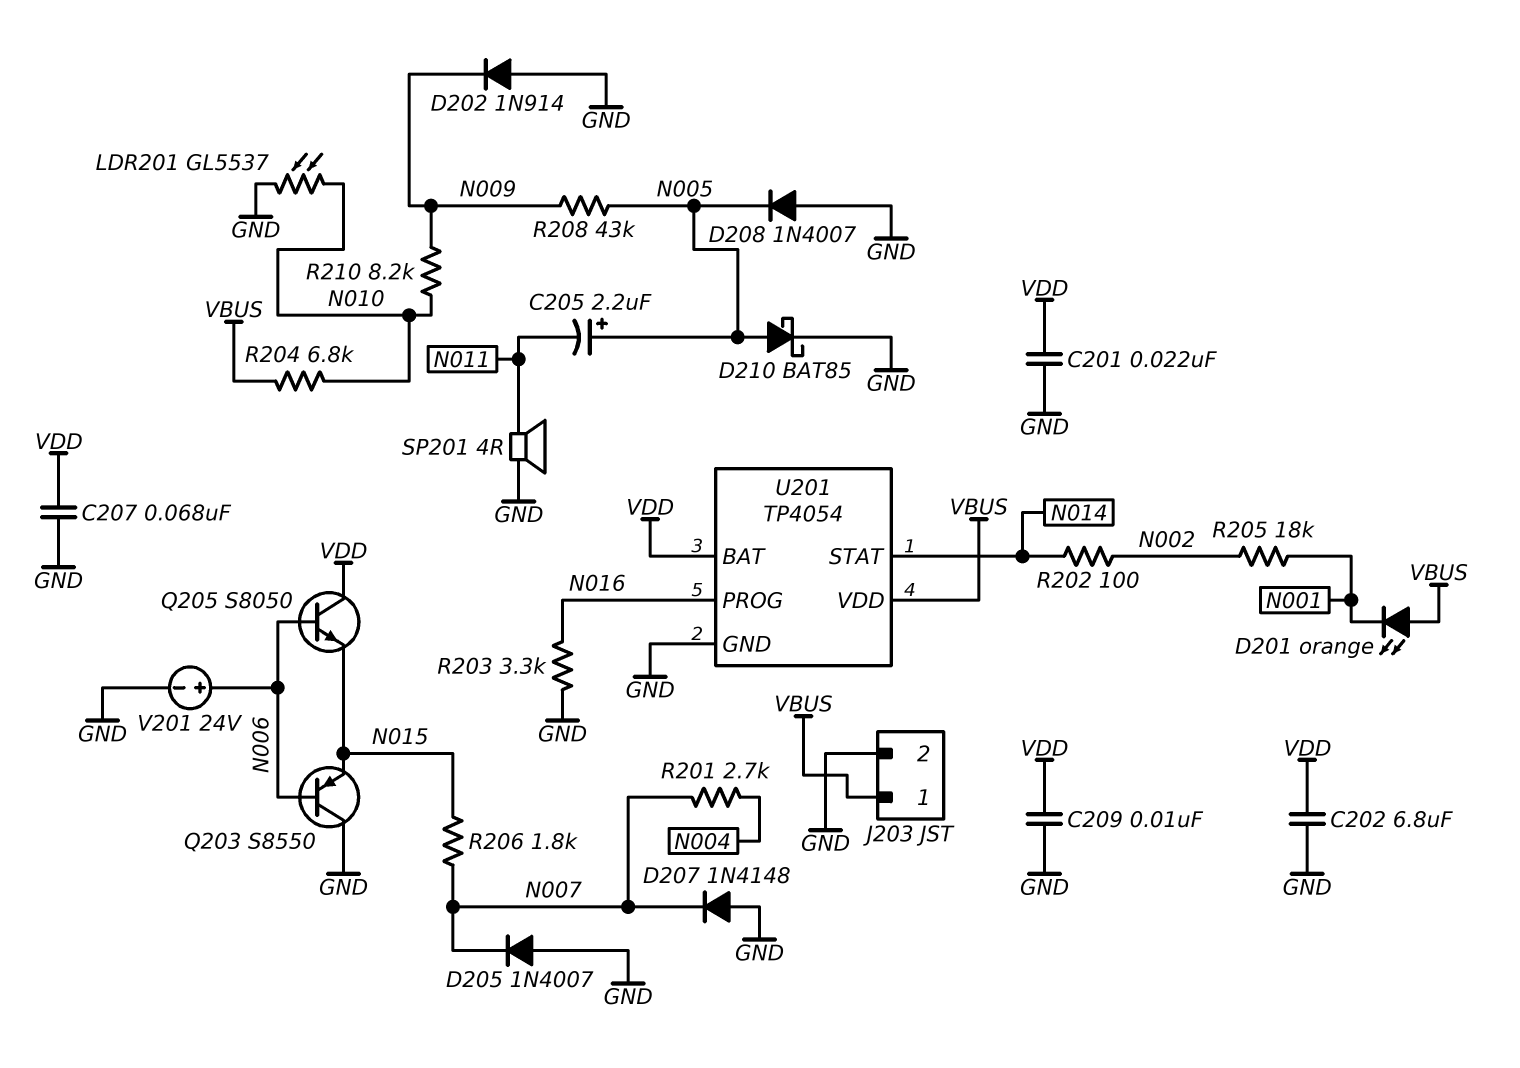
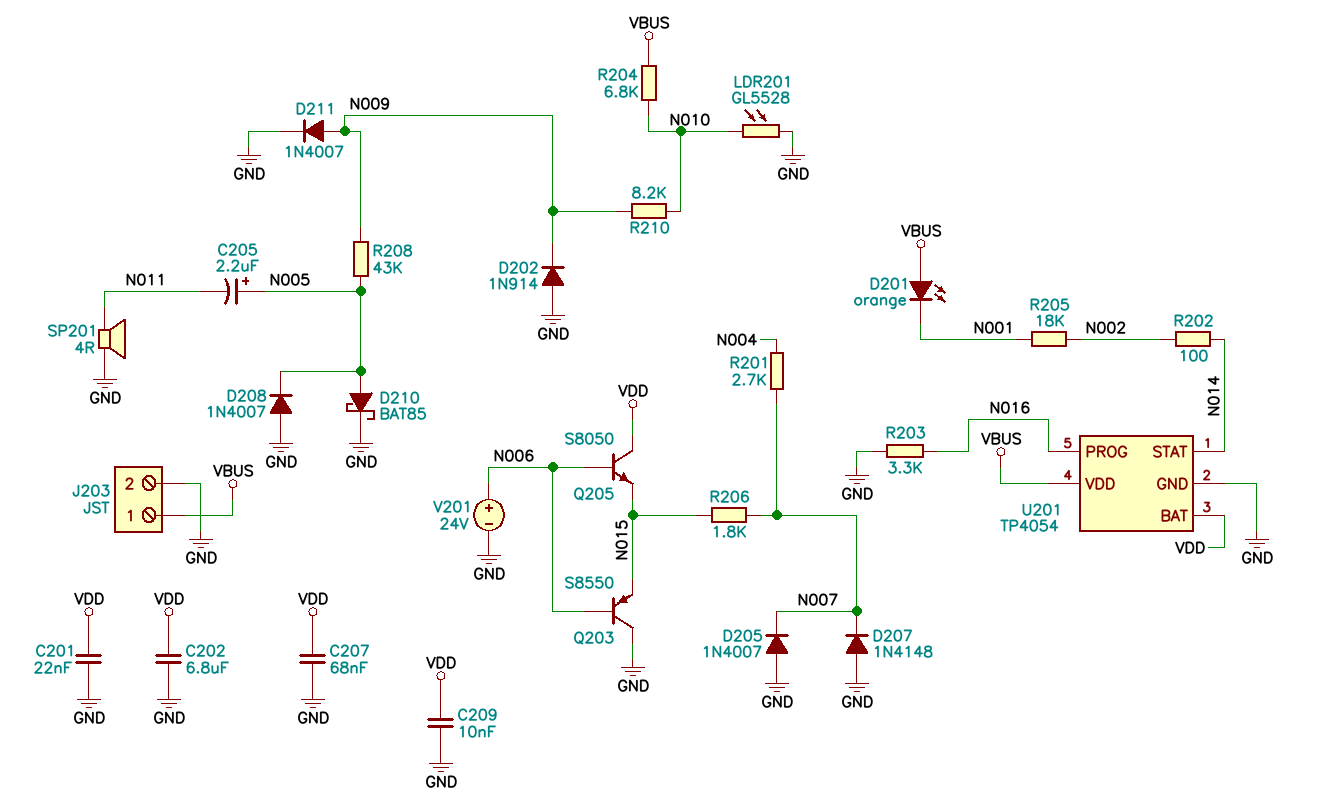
D211: none -> diode 1N4007 (A N009, K GND)
LDR201: GL5537 (GND, N010) -> GL5528 (GND, N010)

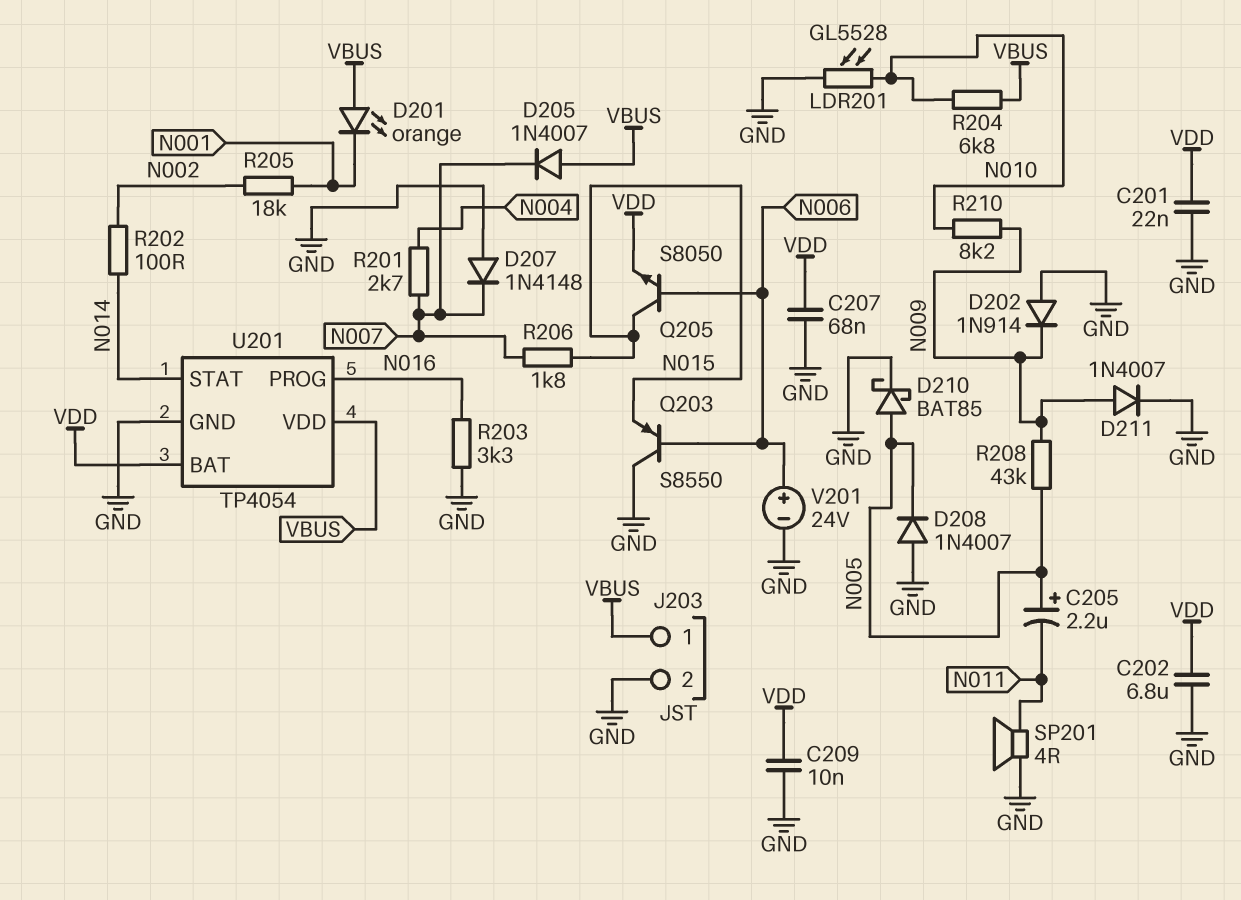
D205: diode 1N4007 (A GND, K N007) -> diode 1N4007 (A VBUS, K N007)
Q205: NPN S8050 (B N006, C VDD, E N015) -> NPN S8050 (B N006, C N015, E VDD)

